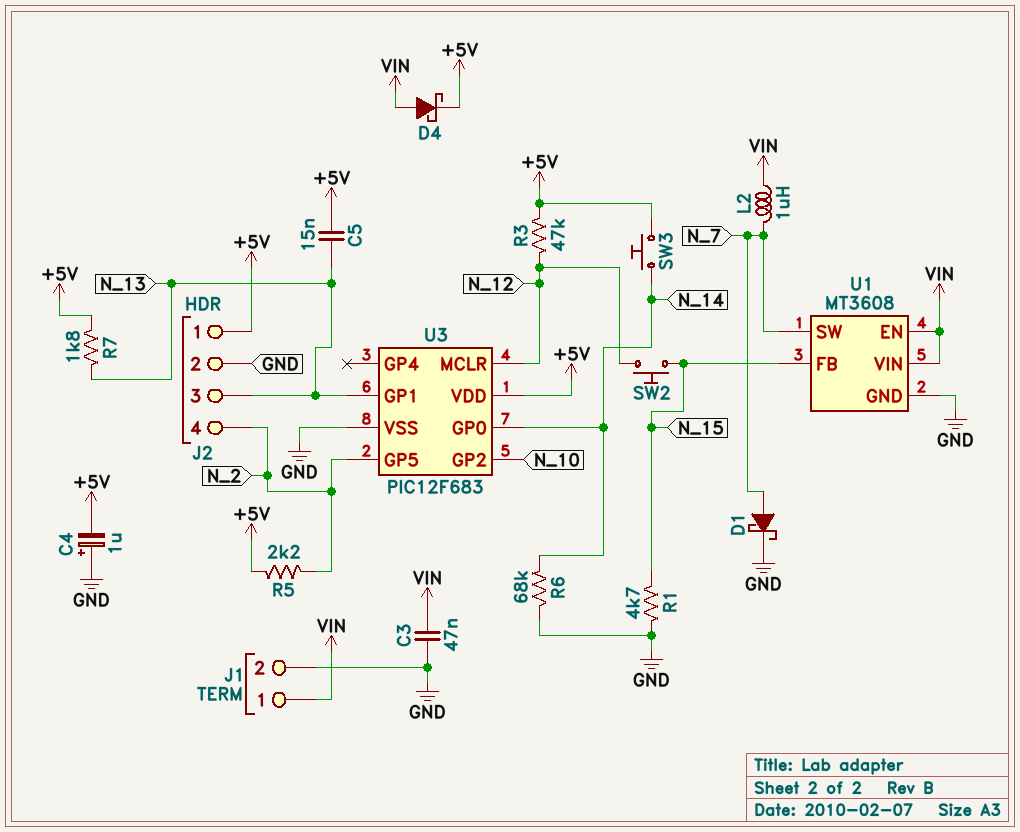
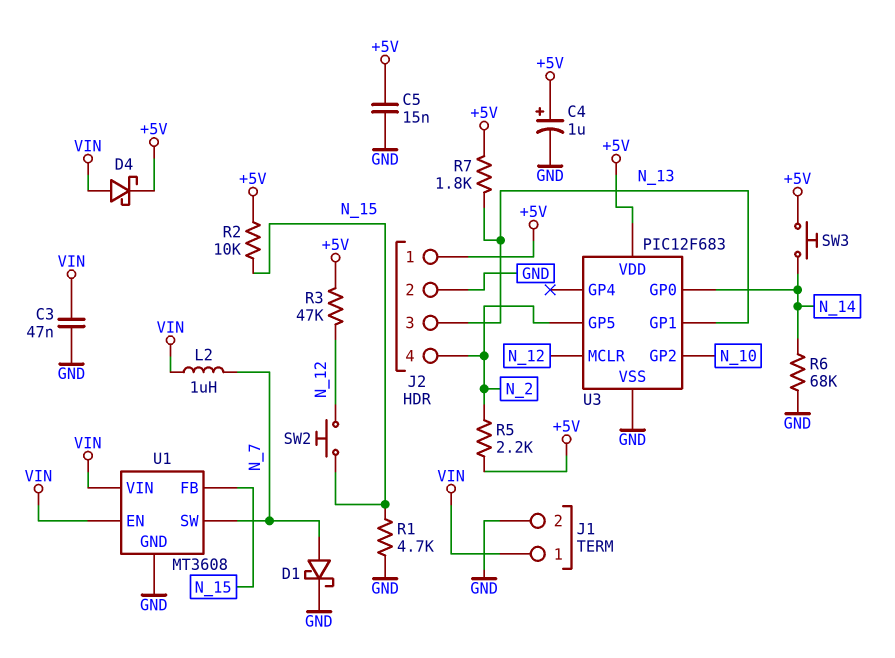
C4: 1uF (plus GND, minus +5V) -> 1uF (plus +5V, minus GND)
C5: 15nF (+5V, N_13) -> 15nF (+5V, GND)
R2: none -> 10k (+5V, N_15)

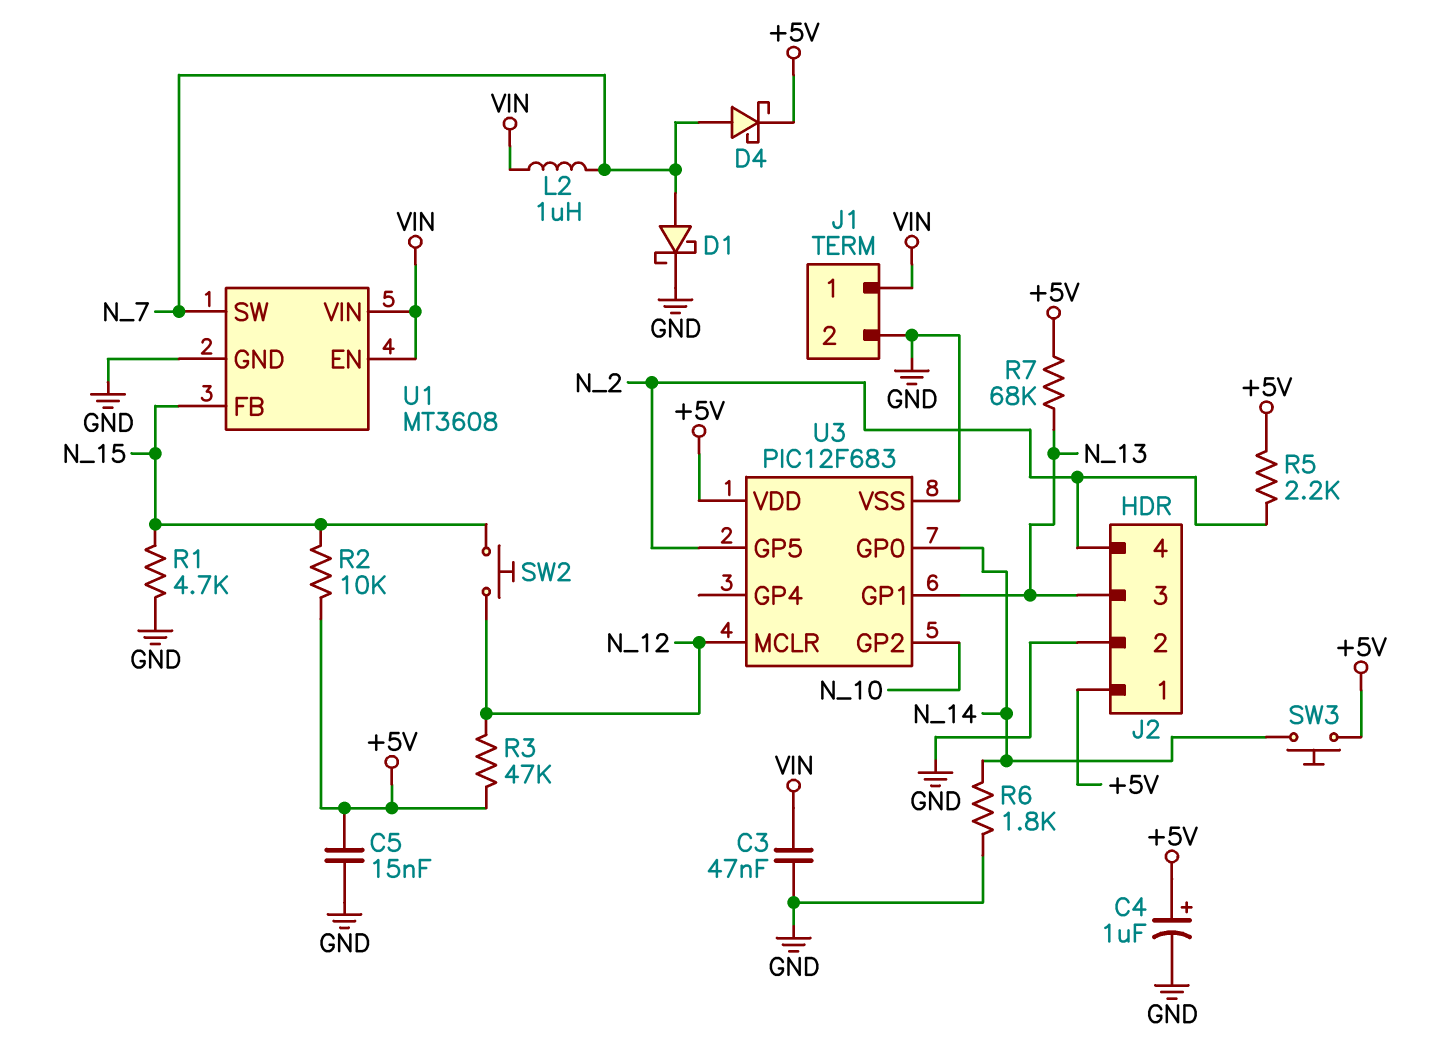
D4: schottky (A VIN, K +5V) -> schottky (A N_7, K +5V)
R6: 68k (GND, N_14) -> 1.8k (GND, N_14)
R7: 1.8k (+5V, N_13) -> 68k (+5V, N_13)

